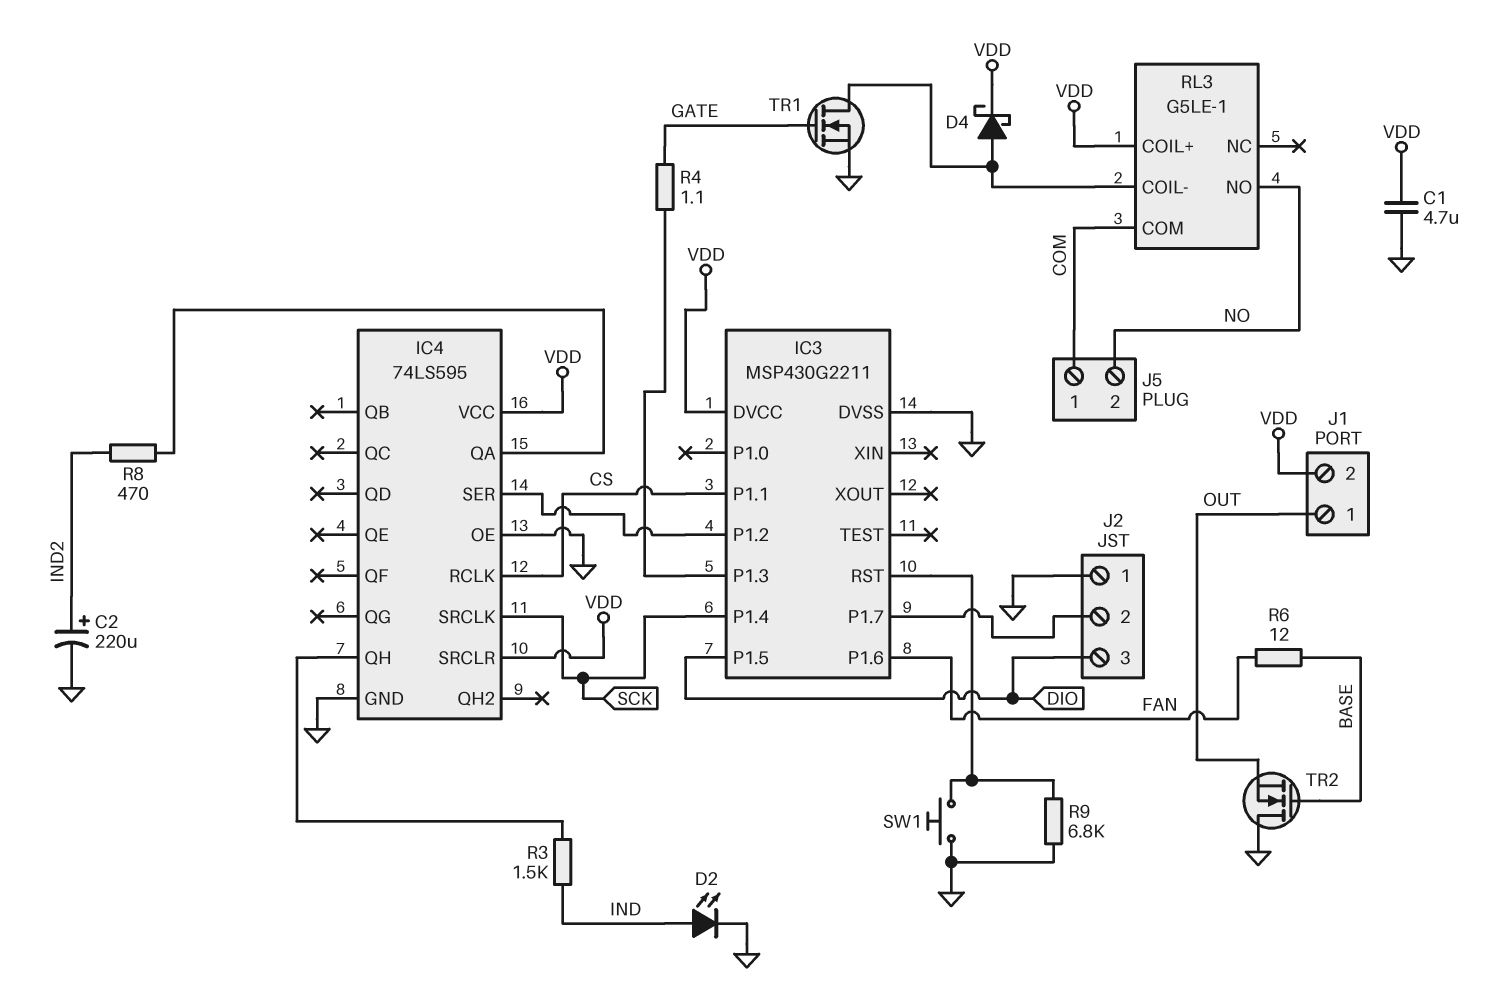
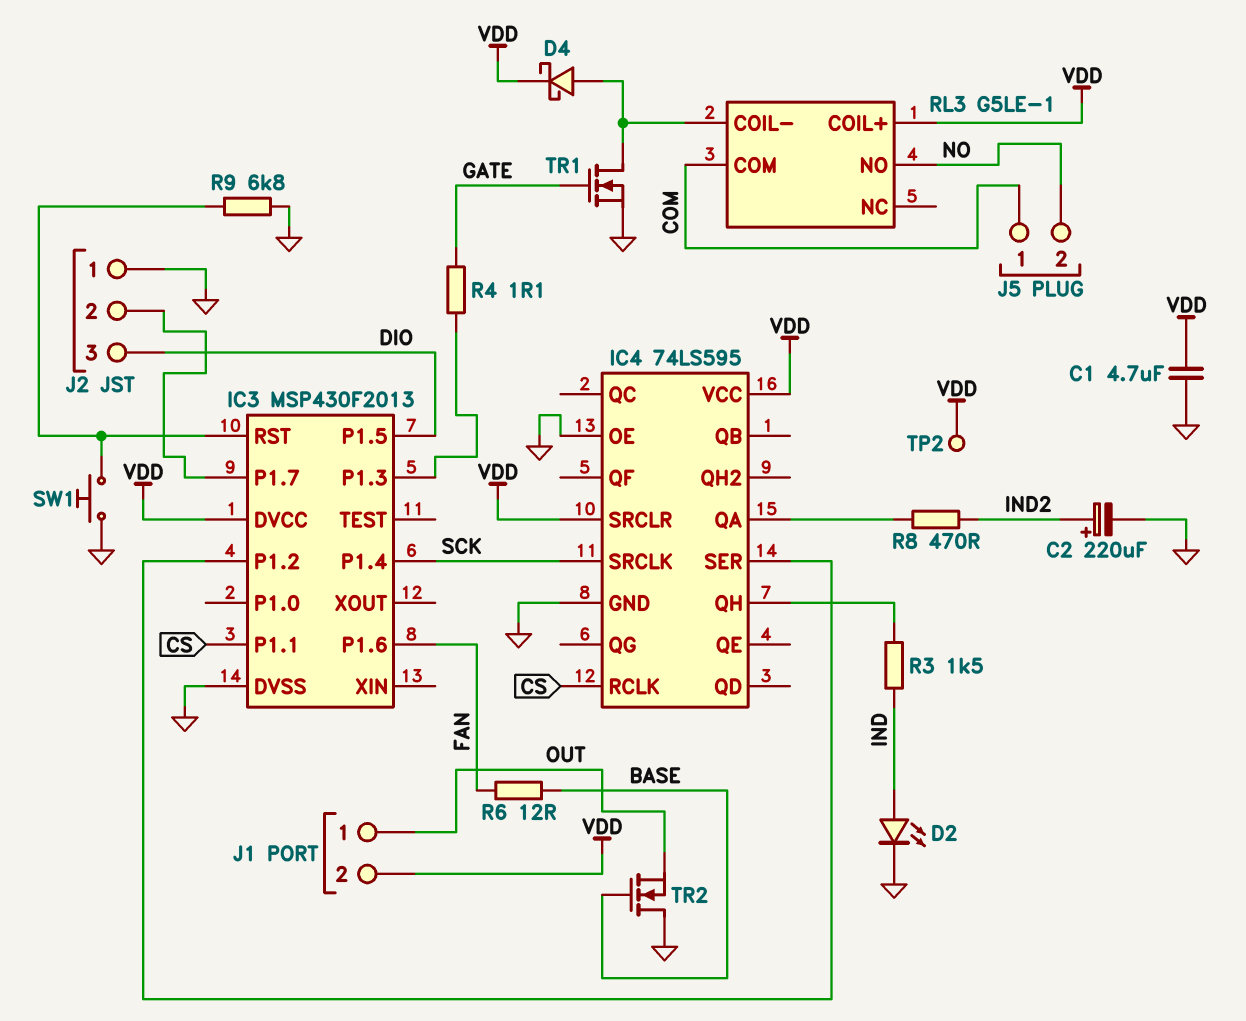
IC3: MSP430G2211 -> MSP430F2013
TP2: none -> test point (VDD)

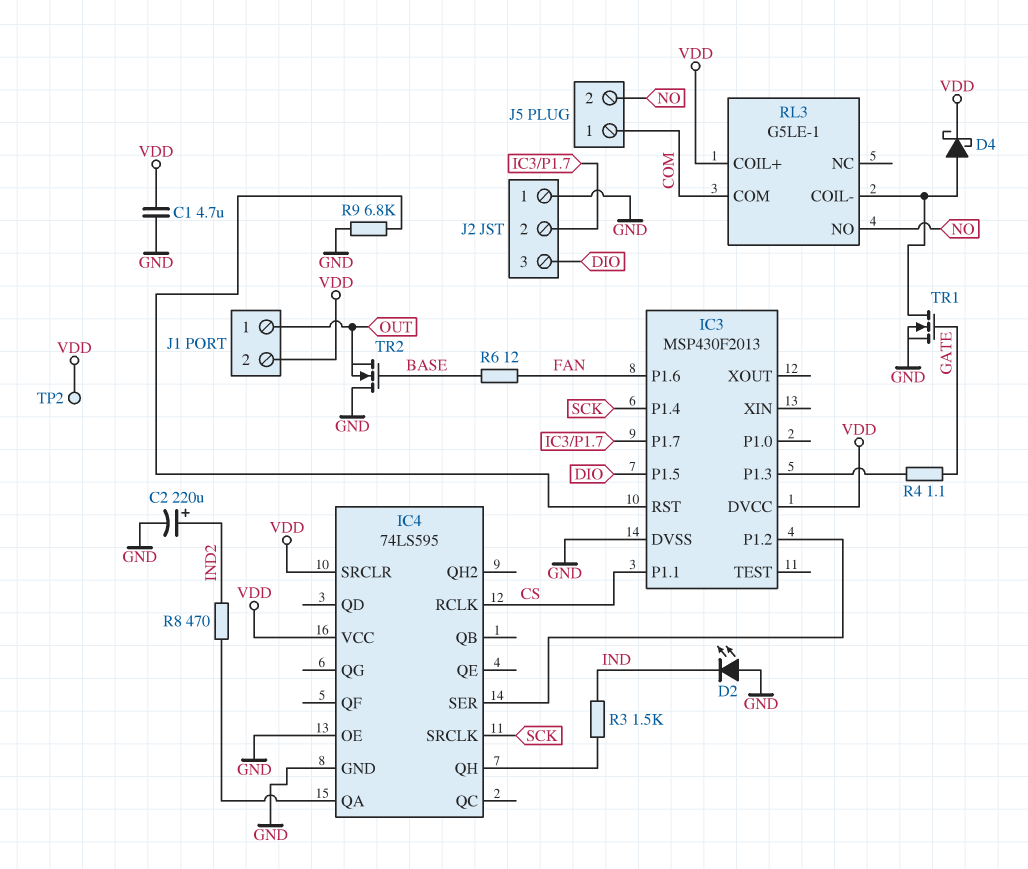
D2: LED (A IND, K GND) -> LED (A GND, K IND)
SW1: button (GND, IC3/RST) -> none

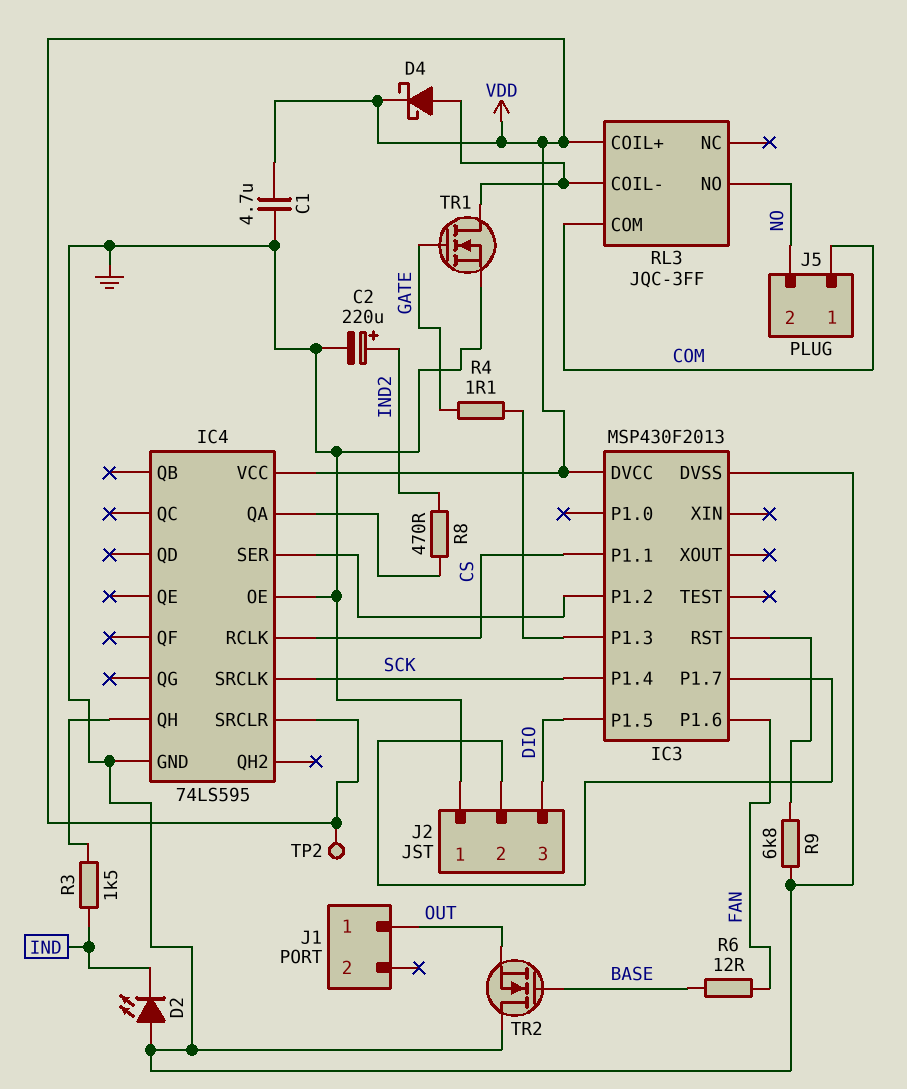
J1 pin 2: VDD -> none
RL3: G5LE-1 -> JQC-3FF

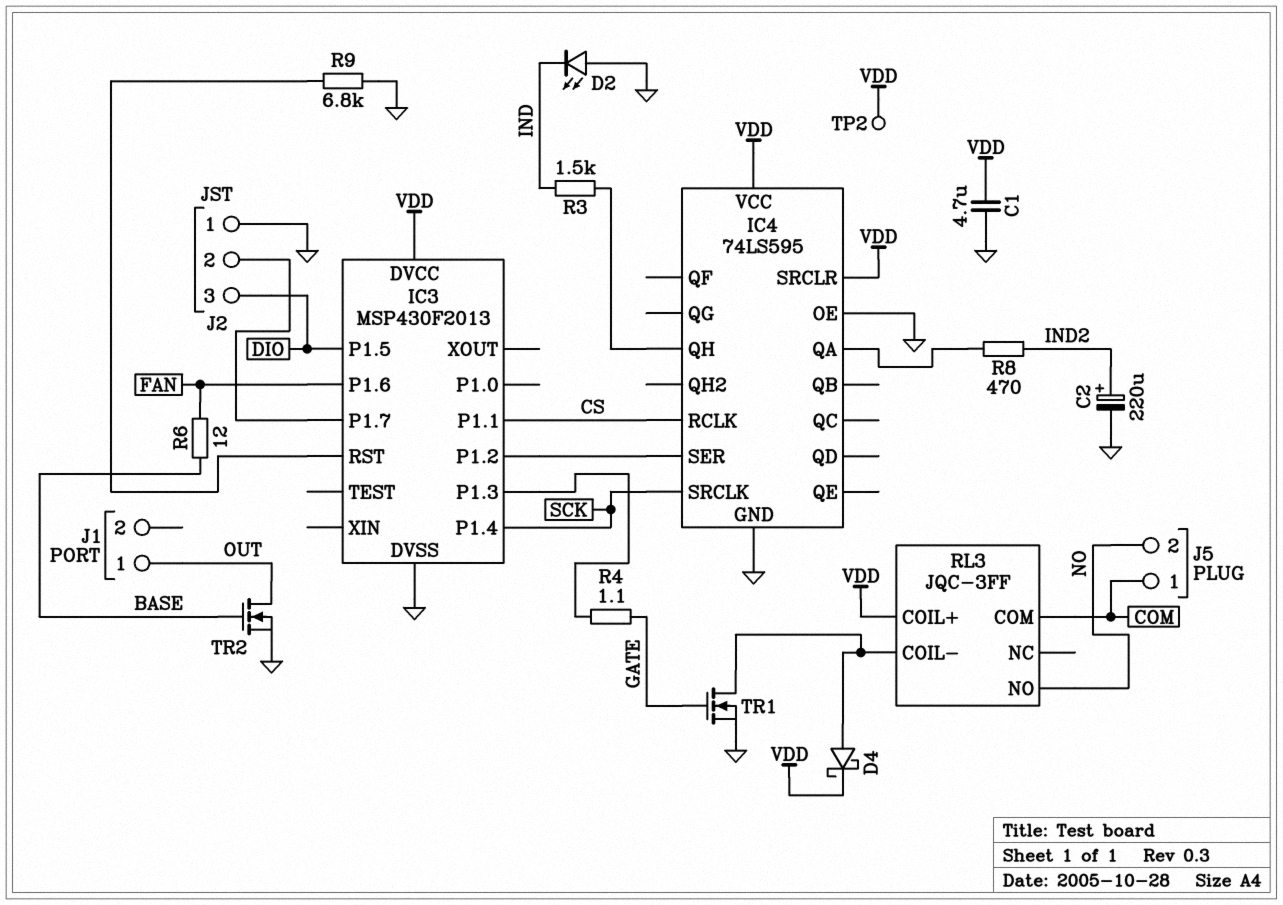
TR2: NMOS (G BASE, D GND, S OUT) -> NMOS (G BASE, D OUT, S GND)

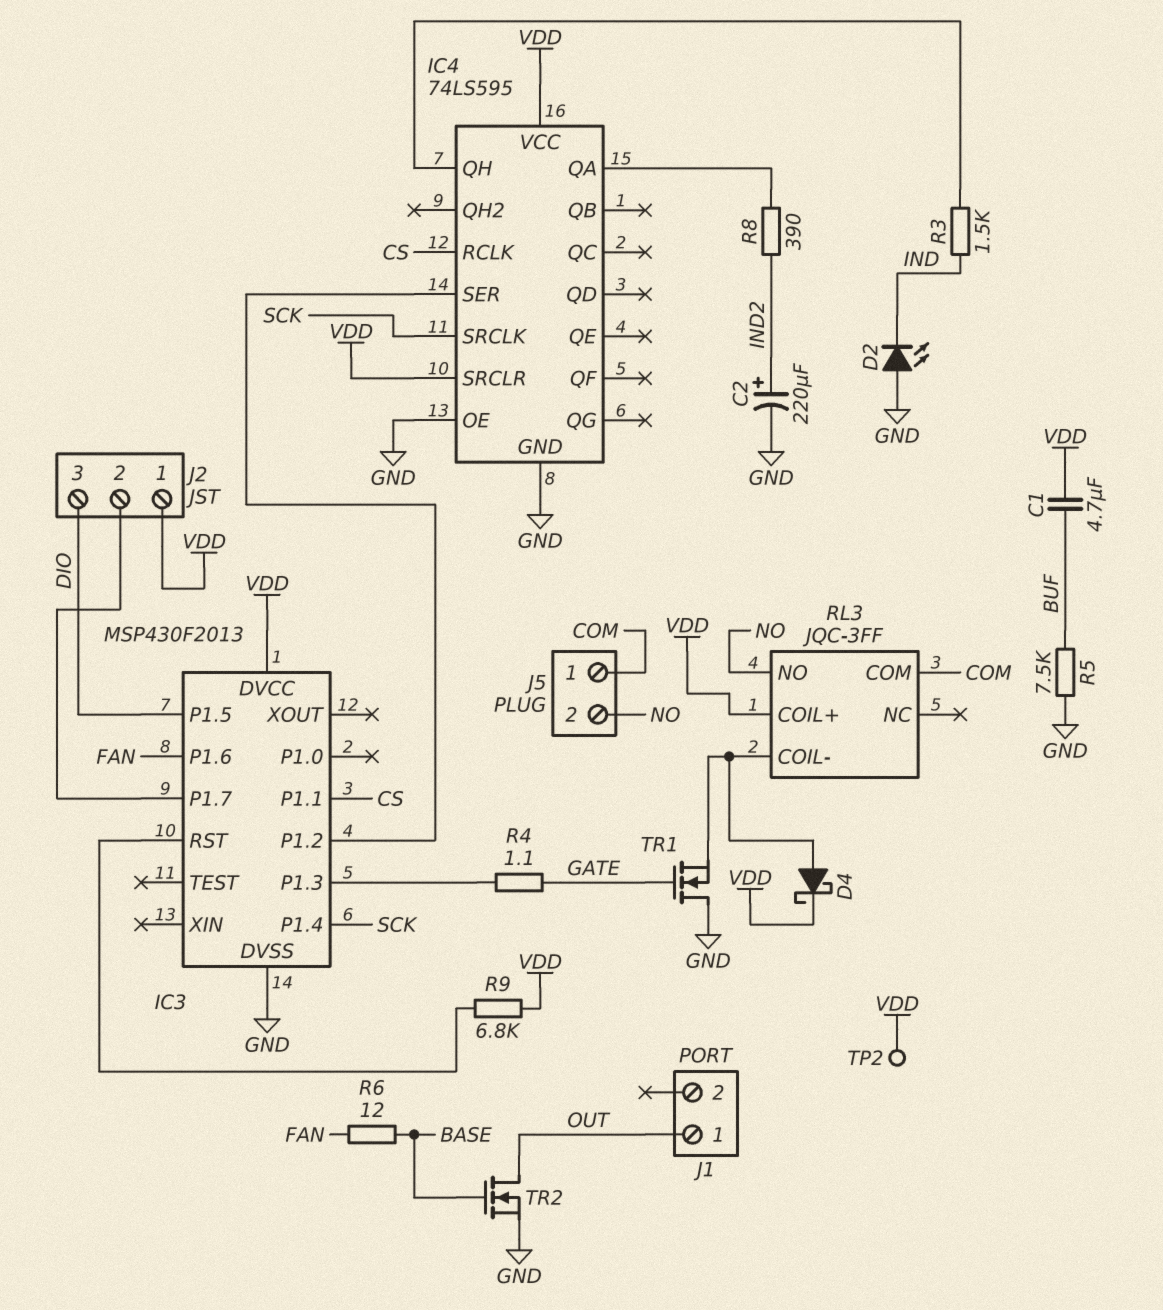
C1: 4.7uF (GND, VDD) -> 4.7uF (BUF, VDD)
J2 pin 1: GND -> VDD
R5: none -> 7.5k (BUF, GND)
R8: 470 (IC4/QA, IND2) -> 390 (IC4/QA, IND2)
R9: 6.8k (GND, IC3/RST) -> 6.8k (IC3/RST, VDD)
TR1: NMOS (G GATE, D RL3/COIL-, S GND) -> NMOS (G GATE, D GND, S RL3/COIL-)

